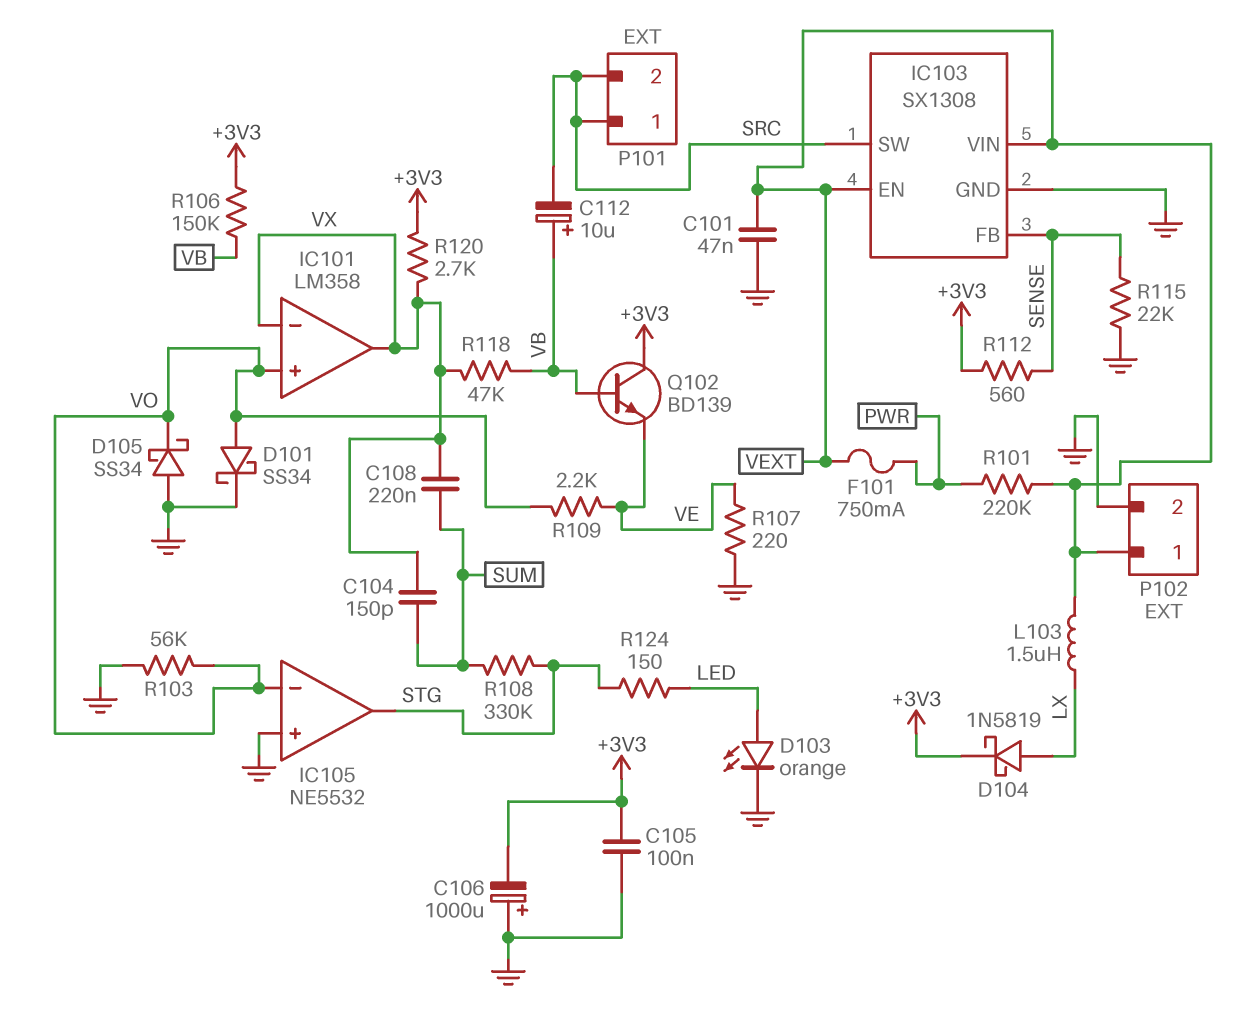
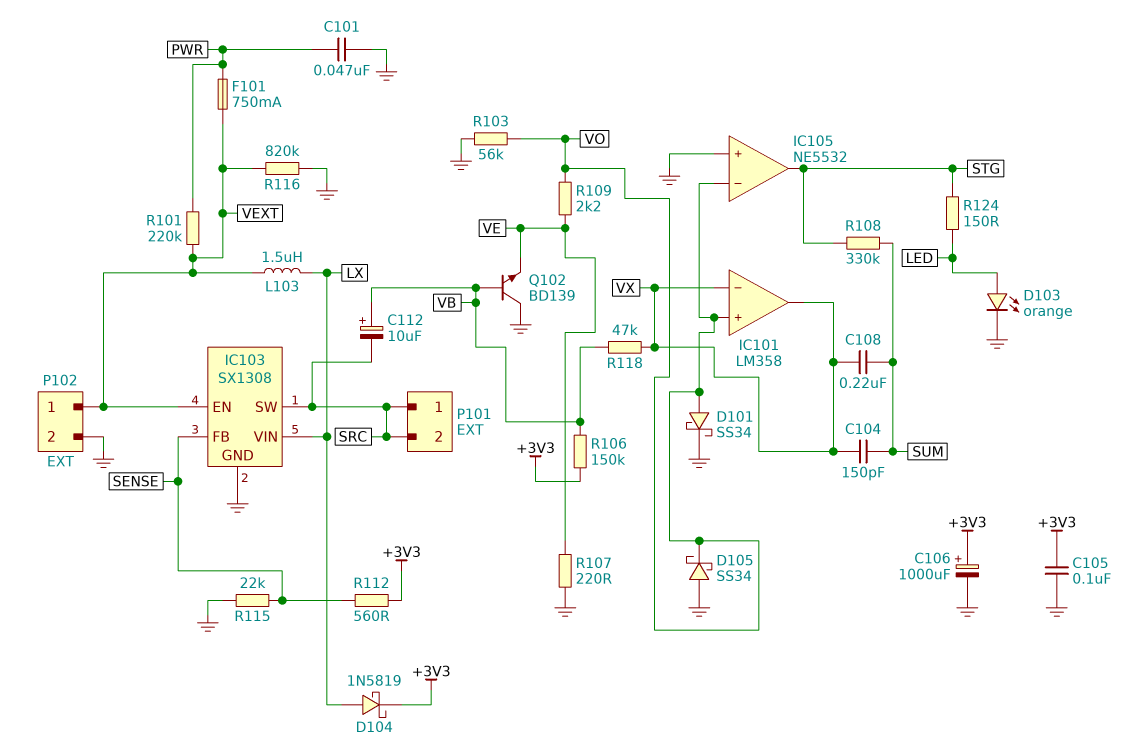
C101: 47nF (GND, VEXT) -> 47nF (GND, PWR)
C106: 1000uF (plus GND, minus +3V3) -> 1000uF (plus +3V3, minus GND)
IC103 pin VIN: VEXT -> LX
Q102: NPN BD139 (B VB, C +3V3, E VE) -> NPN BD139 (B VB, C GND, E VE)
R116: none -> 820k (GND, VEXT)
R120: 2.7k (+3V3, VX) -> none

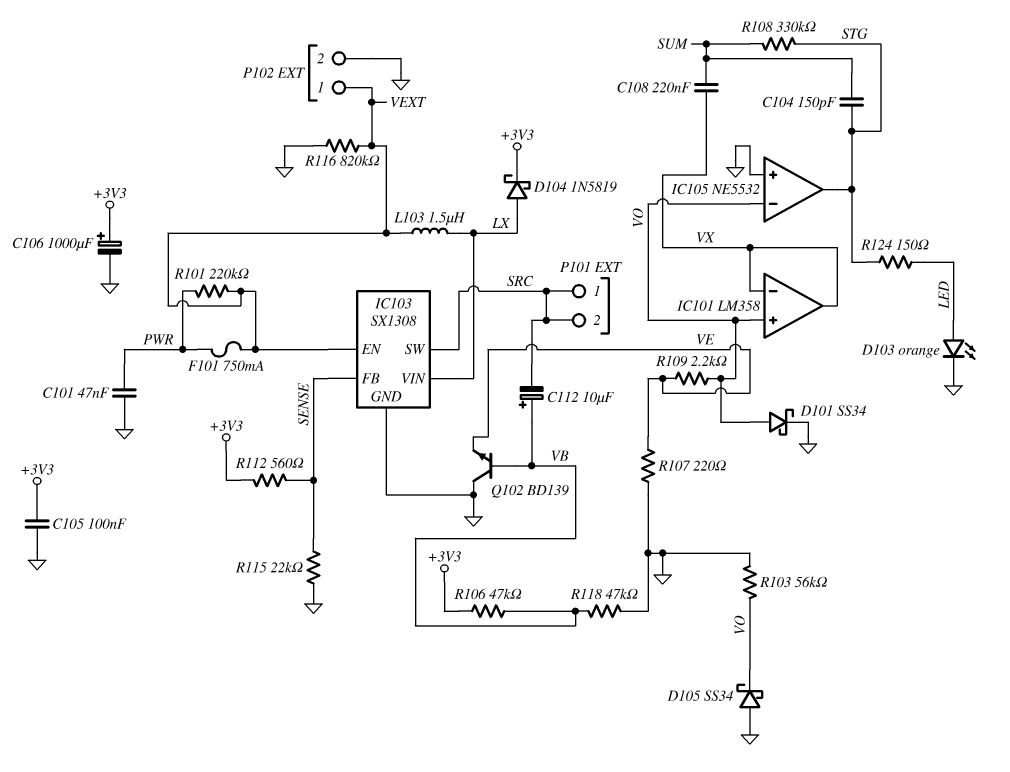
C104: 150pF (SUM, VX) -> 150pF (STG, SUM)
R106: 150k (+3V3, VB) -> 47k (+3V3, VB)
R118: 47k (VB, VX) -> 47k (GND, VB)

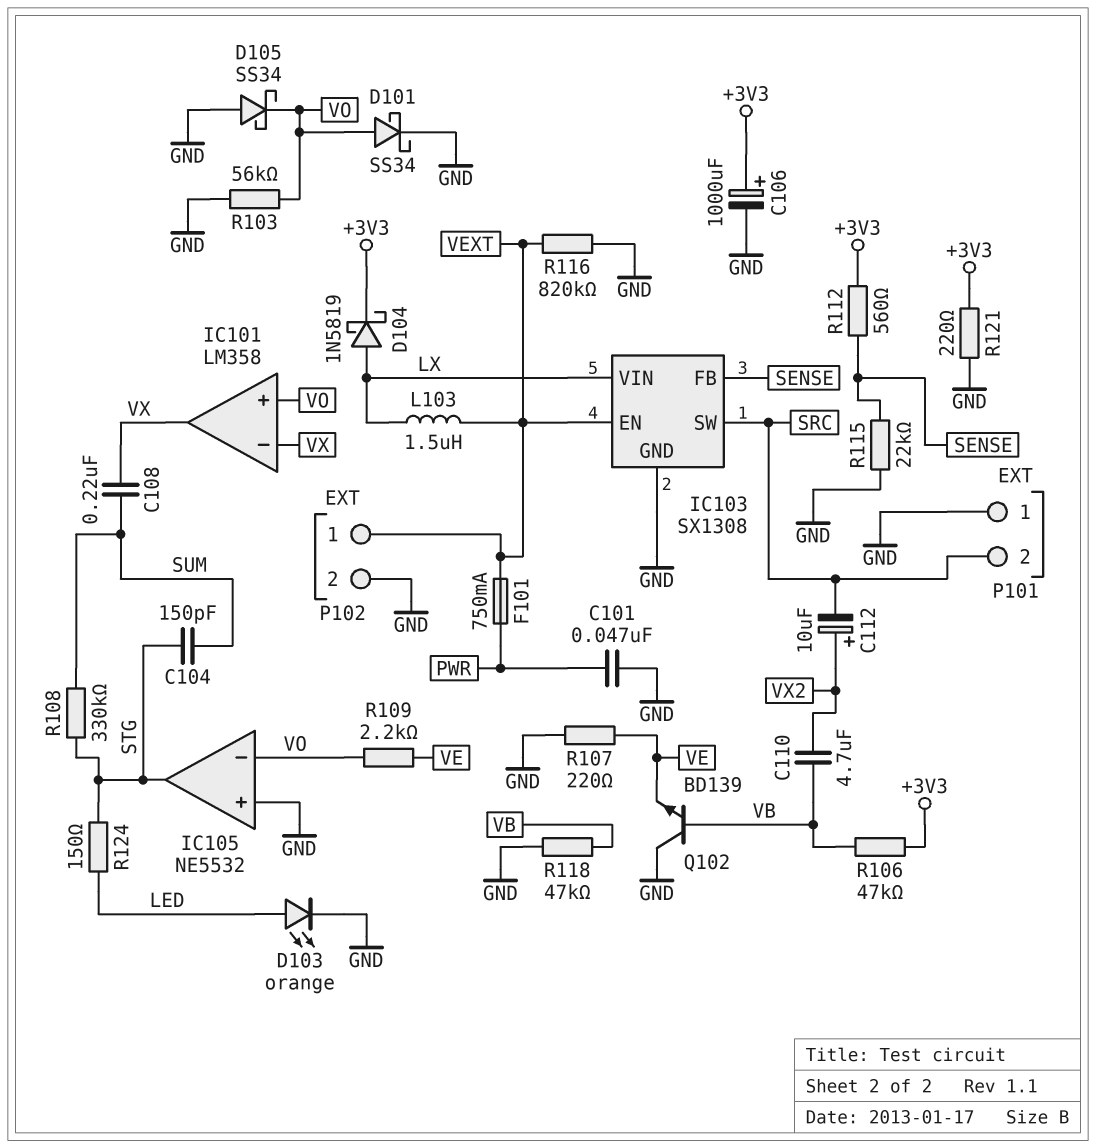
C105: 100nF (+3V3, GND) -> none
C110: none -> 4.7uF (VB, VX2)
C112: 10uF (plus VB, minus SRC) -> 10uF (plus VX2, minus SRC)
P101 pin 1: SRC -> GND
R101: 220k (PWR, VEXT) -> none
R121: none -> 220 (+3V3, GND)

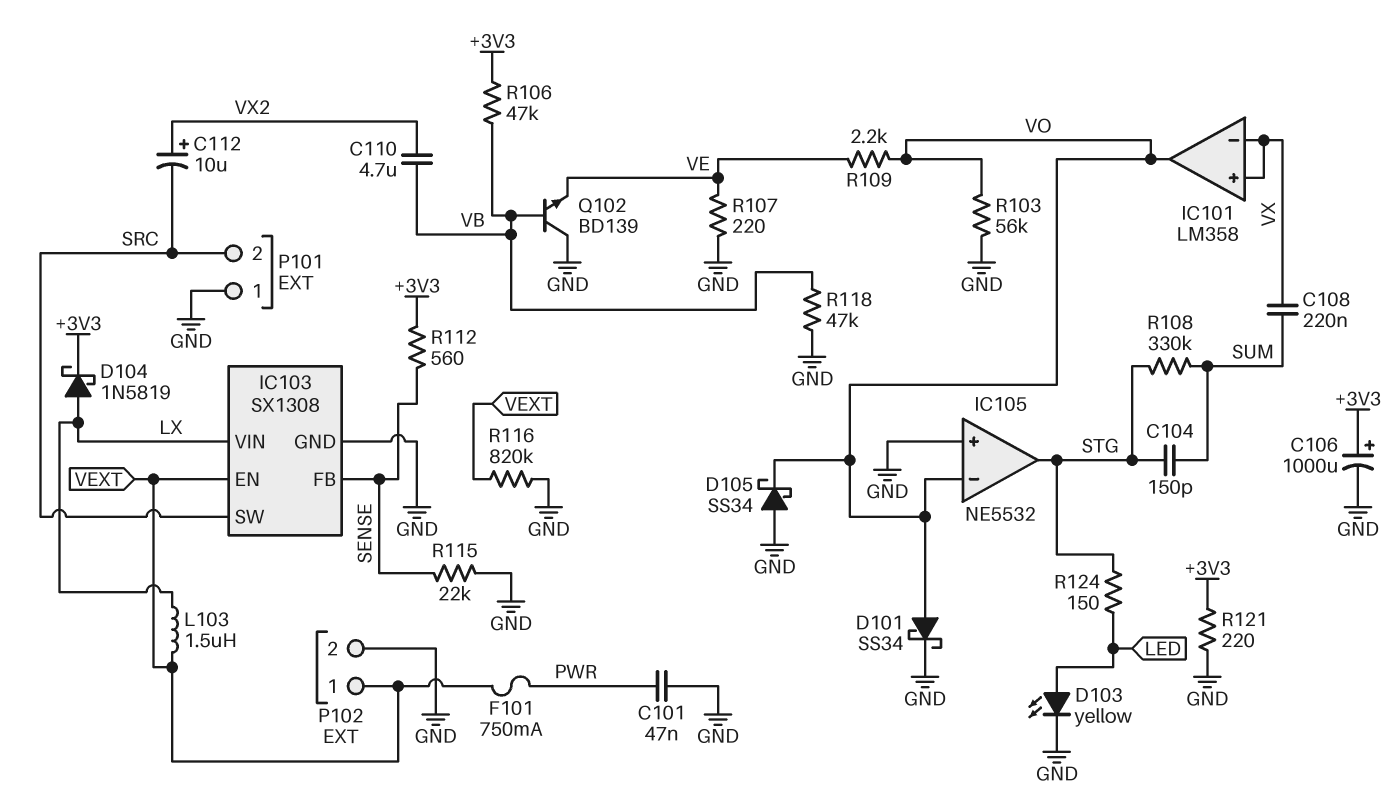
D103: LED orange (A LED, K GND) -> LED yellow (A LED, K GND)
IC101 pin in+: VO -> VX
IC101 pin out: VX -> VO

